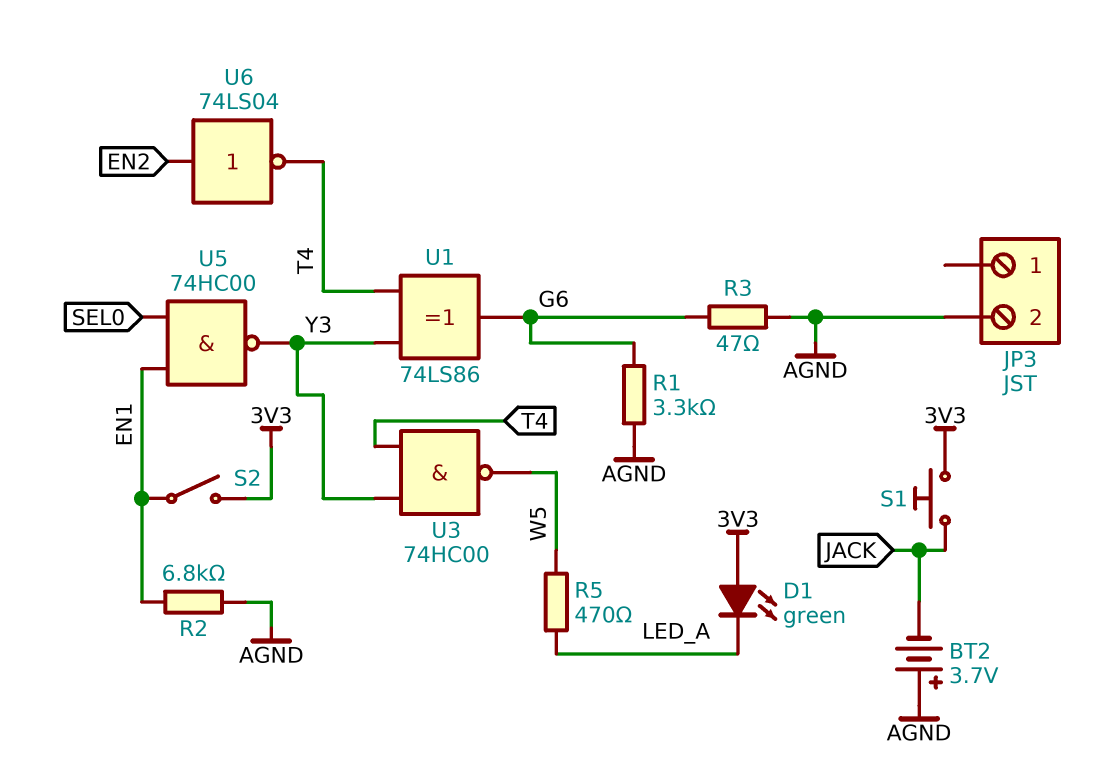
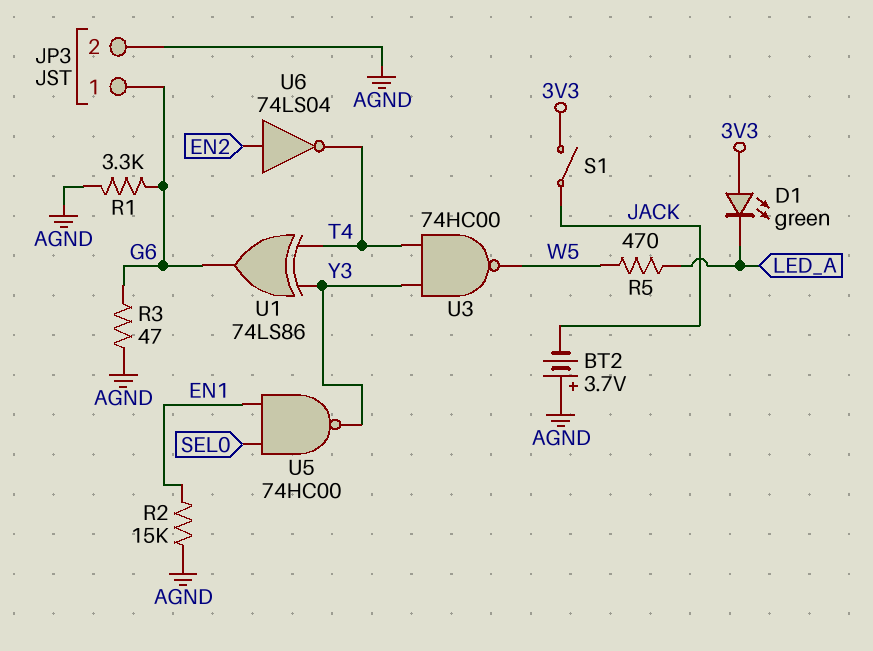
JP3 pin 1: none -> G6
R2: 6.8k (AGND, EN1) -> 15k (AGND, EN1)
S1: button (3V3, JACK) -> switch (3V3, JACK)
S2: switch (3V3, EN1) -> none

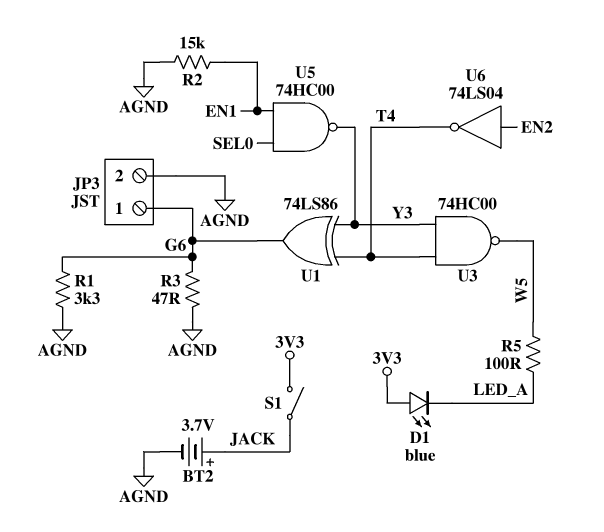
BT2: 3.7V (plus AGND, minus JACK) -> 3.7V (plus JACK, minus AGND)
D1: LED green (A 3V3, K LED_A) -> LED blue (A 3V3, K LED_A)
R5: 470 (LED_A, W5) -> 100 (LED_A, W5)

